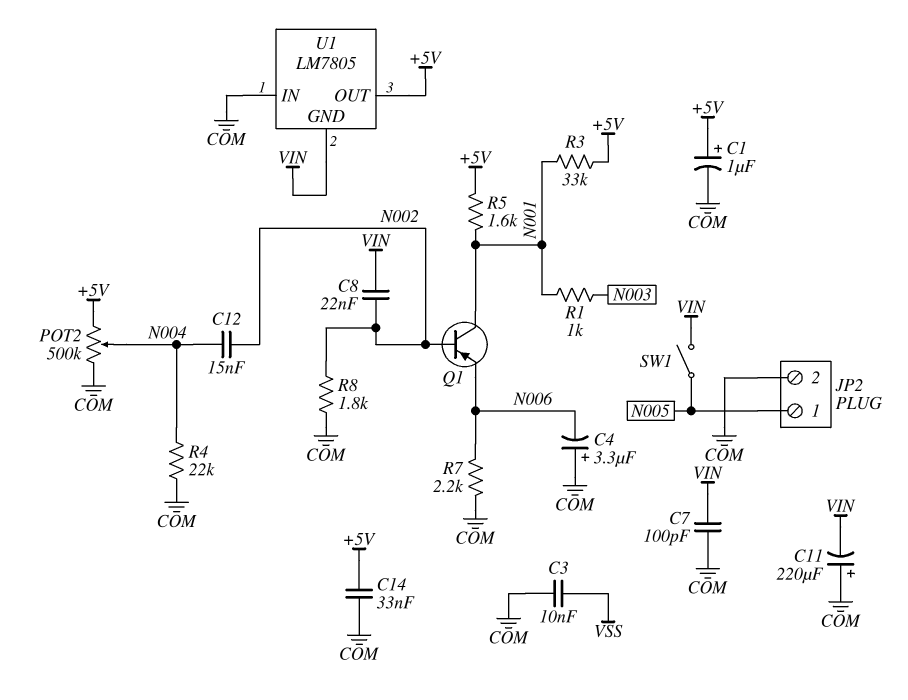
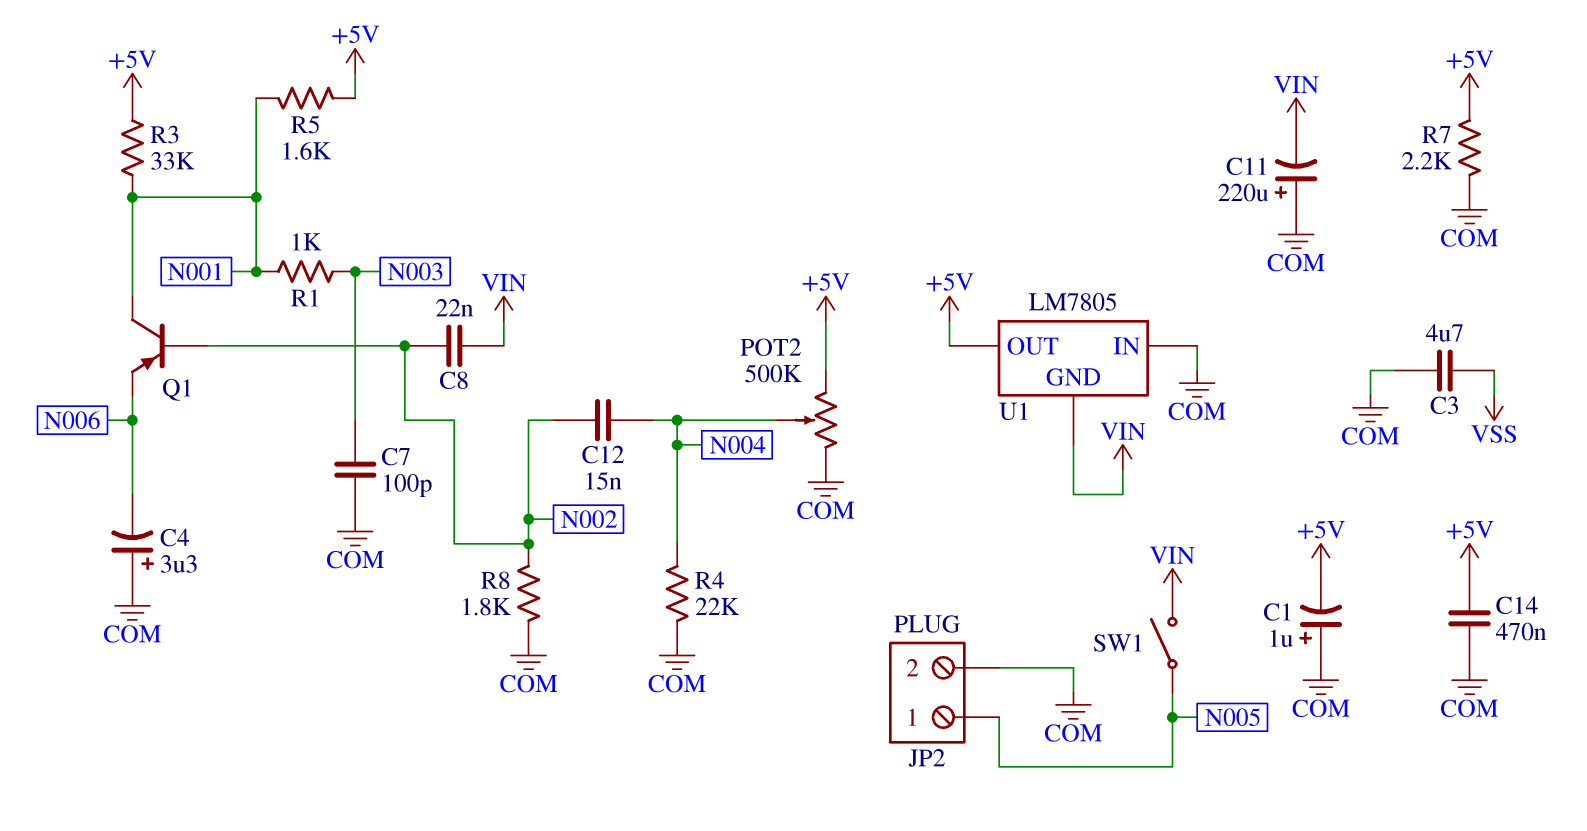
C1: 1uF (plus +5V, minus COM) -> 1uF (plus COM, minus +5V)
C3: 10nF (COM, VSS) -> 4.7uF (COM, VSS)
C7: 100pF (COM, VIN) -> 100pF (COM, N003)
C14: 33nF (+5V, COM) -> 470nF (+5V, COM)
R7: 2.2k (COM, N006) -> 2.2k (+5V, COM)

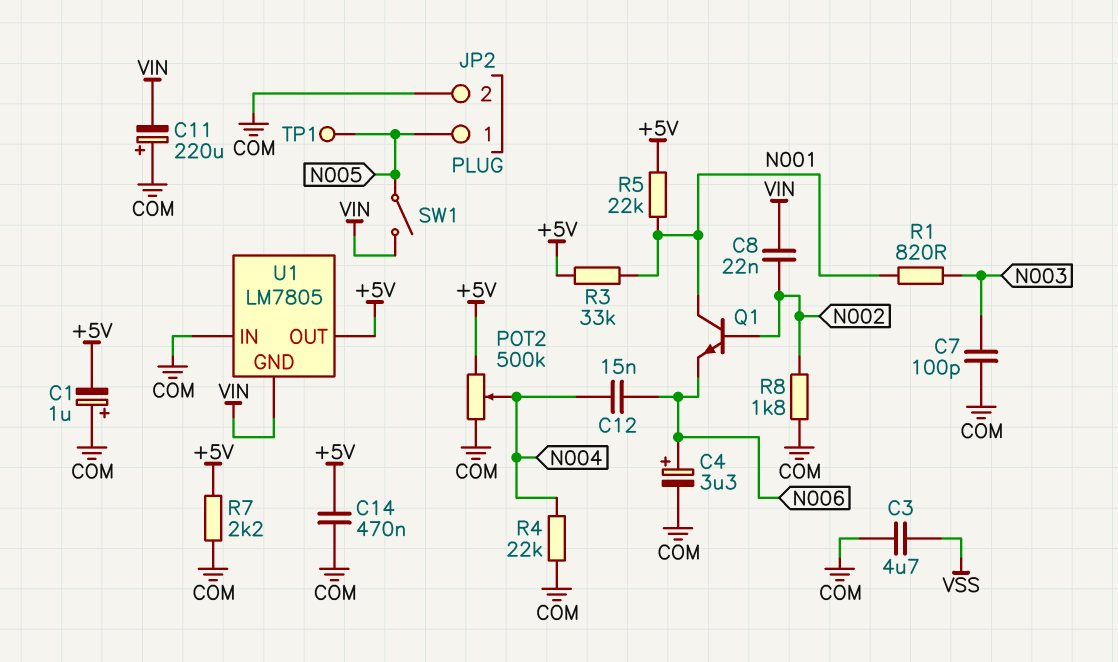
C4: 3.3uF (plus COM, minus N006) -> 3.3uF (plus N006, minus COM)
C12: 15nF (N002, N004) -> 15nF (N004, N006)
Q1: PNP (B N002, C N001, E N006) -> NPN (B N002, C N001, E N006)
R1: 1k (N001, N003) -> 820 (N001, N003)
R5: 1.6k (+5V, N001) -> 22k (+5V, N001)
TP1: none -> test point (N005)

